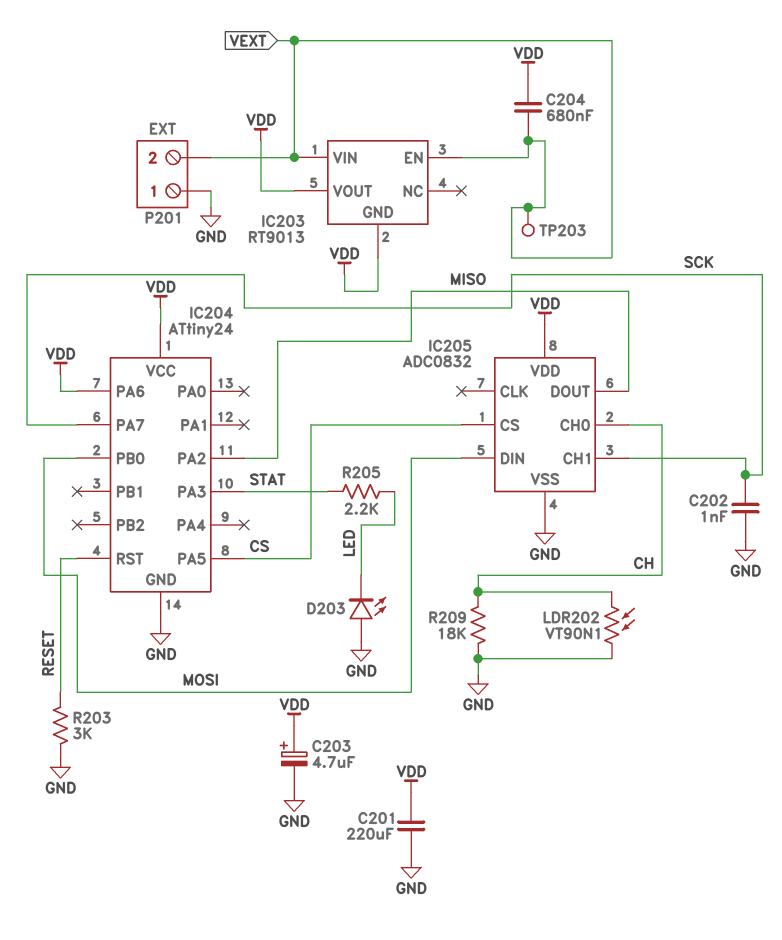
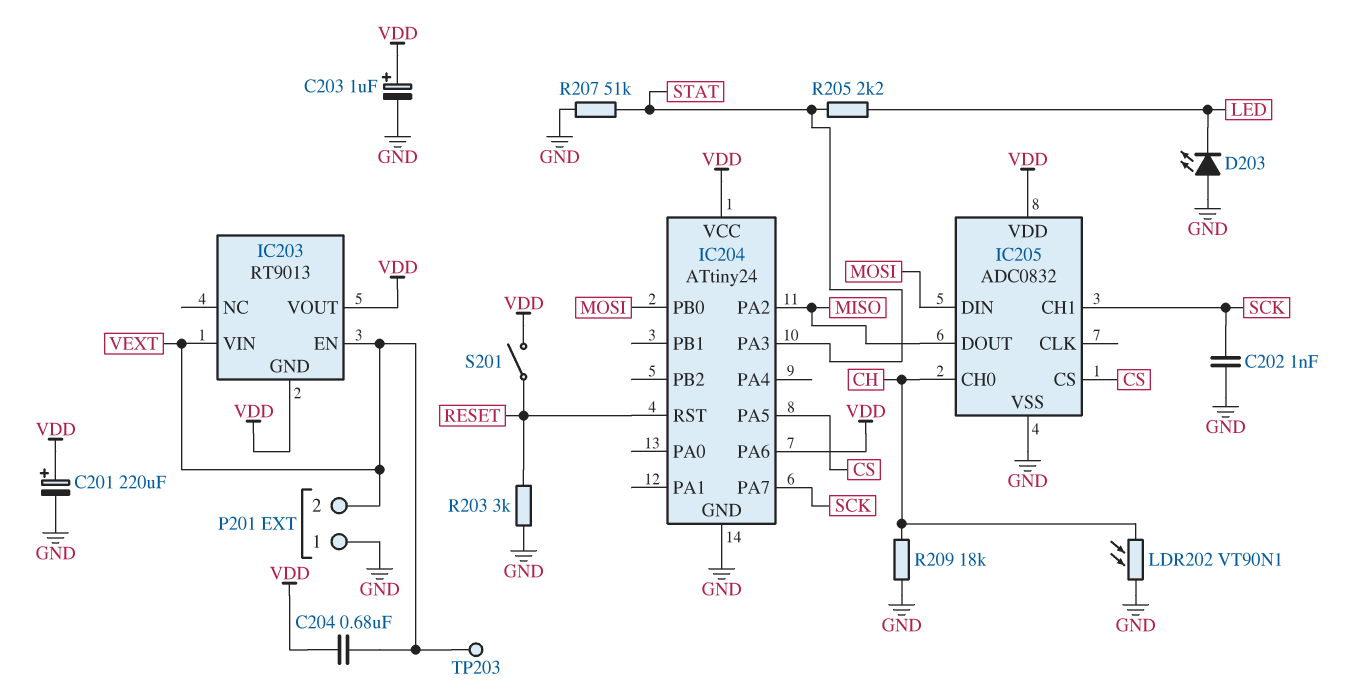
C201: 220uF (GND, VDD) -> 220uF (plus VDD, minus GND)
C203: 4.7uF (plus VDD, minus GND) -> 1uF (plus VDD, minus GND)
R207: none -> 51k (GND, STAT)
S201: none -> switch (RESET, VDD)

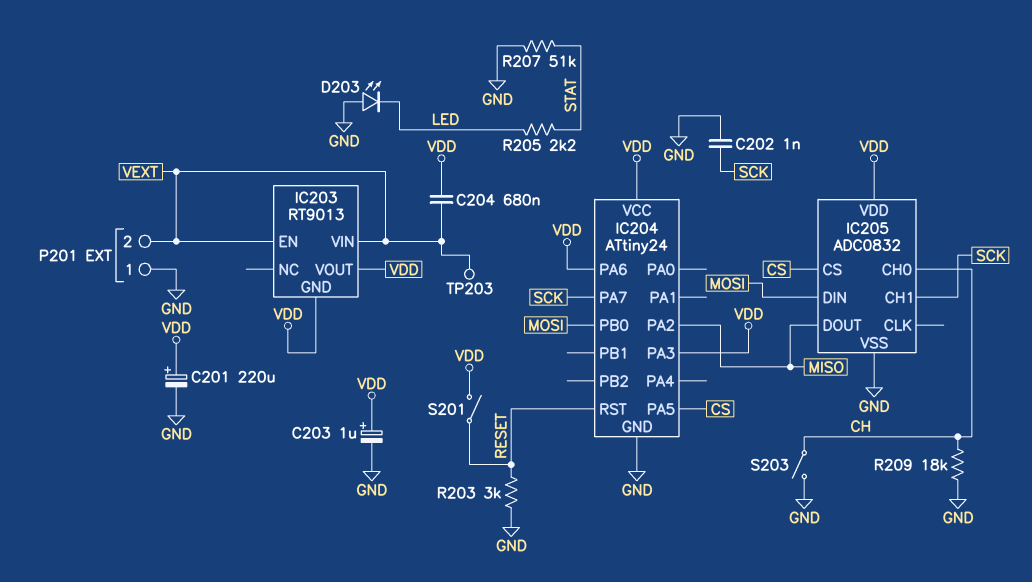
IC204 pin PA3: STAT -> VDD
LDR202: VT90N1 (CH, GND) -> none
S203: none -> switch (CH, GND)

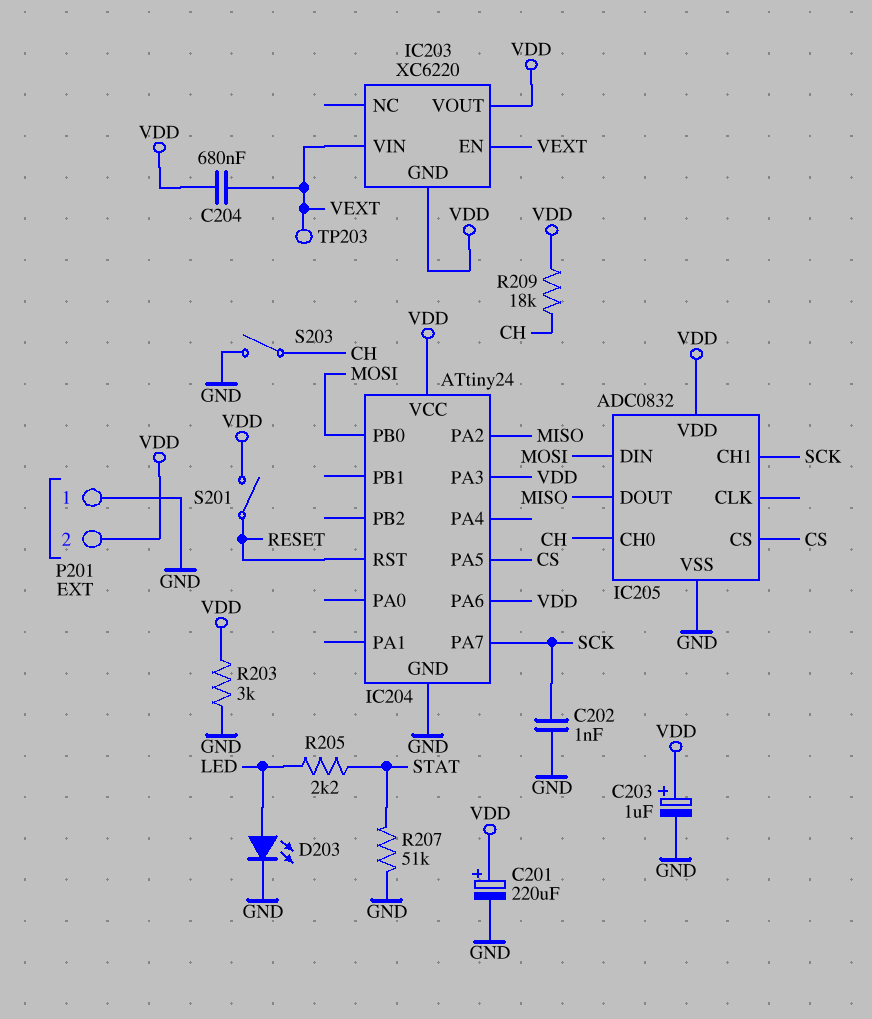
D203: LED (A GND, K LED) -> LED (A LED, K GND)
IC203: RT9013 -> XC6220
P201 pin 2: VEXT -> VDD
R203: 3k (GND, RESET) -> 3k (GND, VDD)
R209: 18k (CH, GND) -> 18k (CH, VDD)

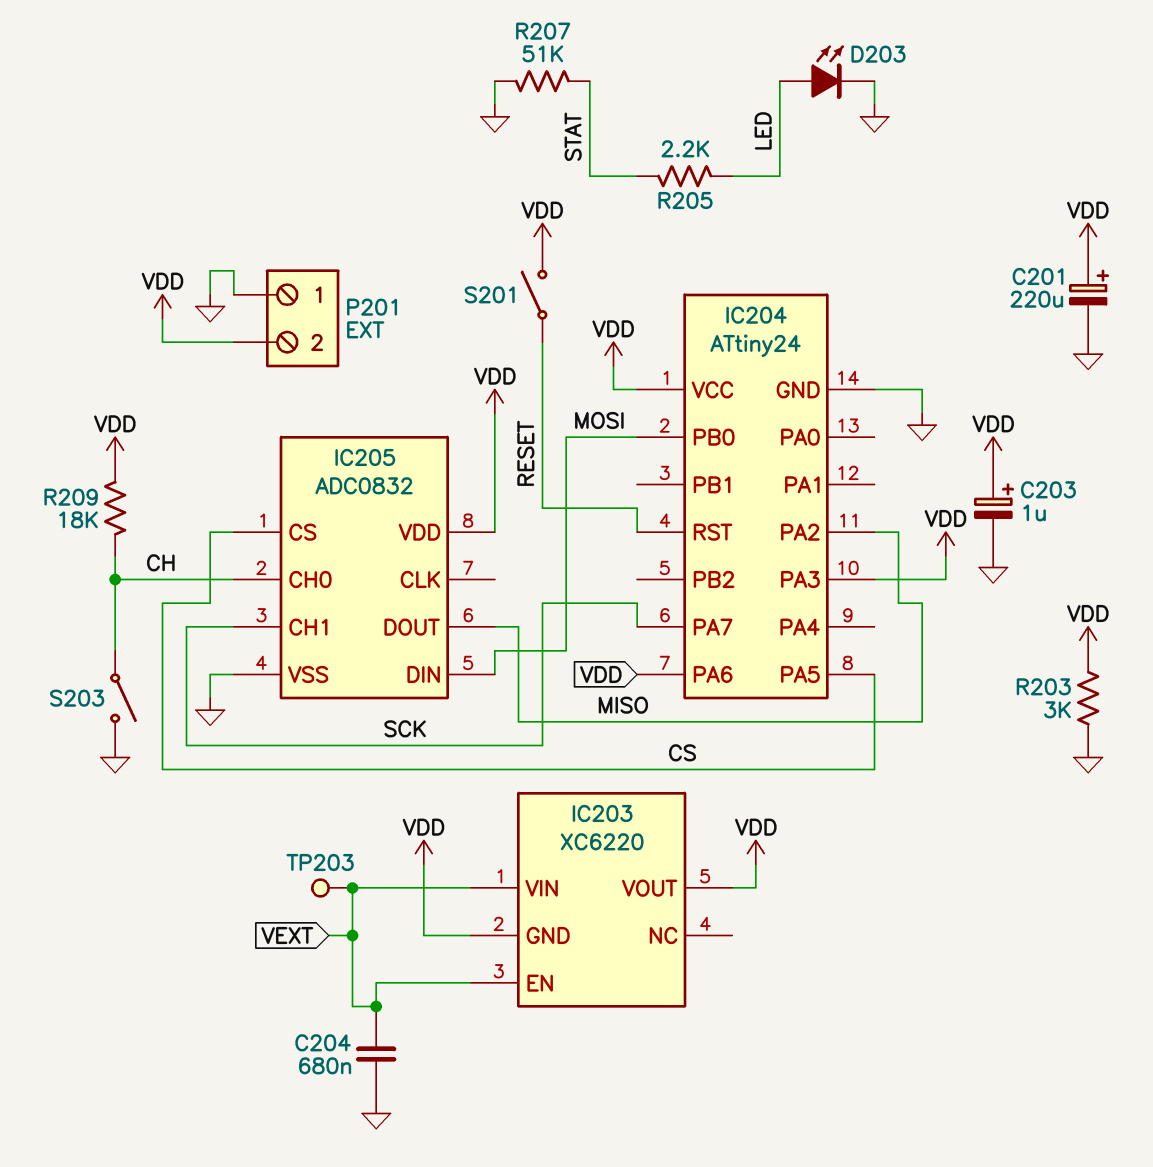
C202: 1nF (GND, SCK) -> none
C204: 680nF (VDD, VEXT) -> 680nF (GND, VEXT)

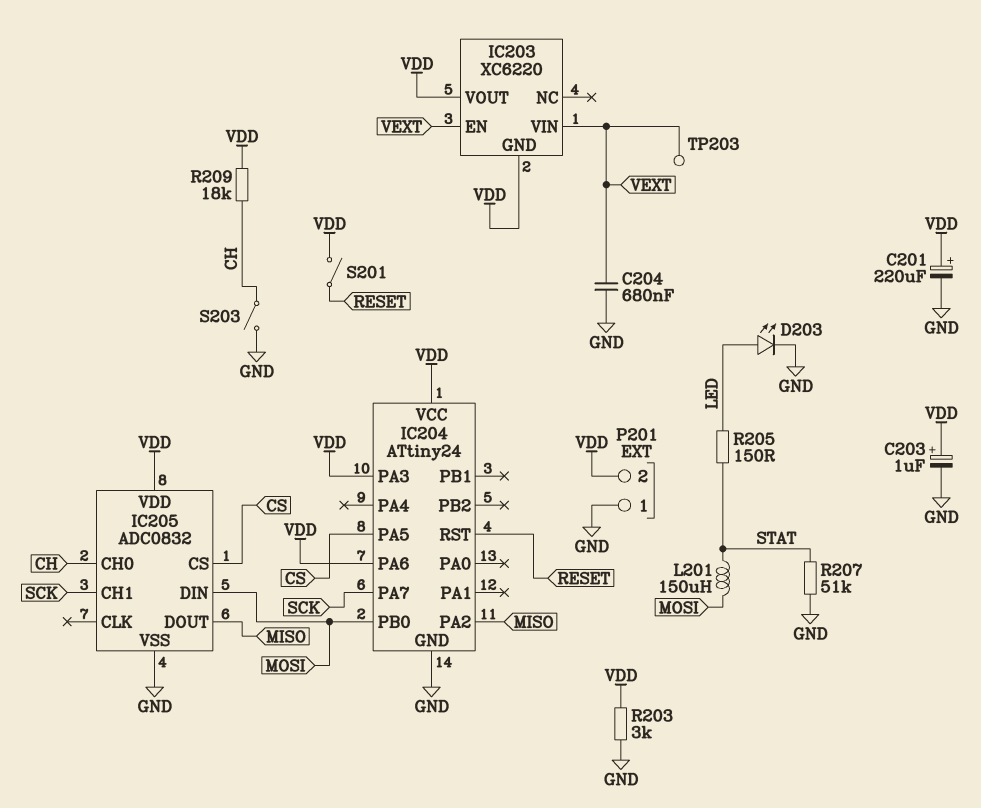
L201: none -> 150uH (MOSI, STAT)
R205: 2.2k (LED, STAT) -> 150 (LED, STAT)

